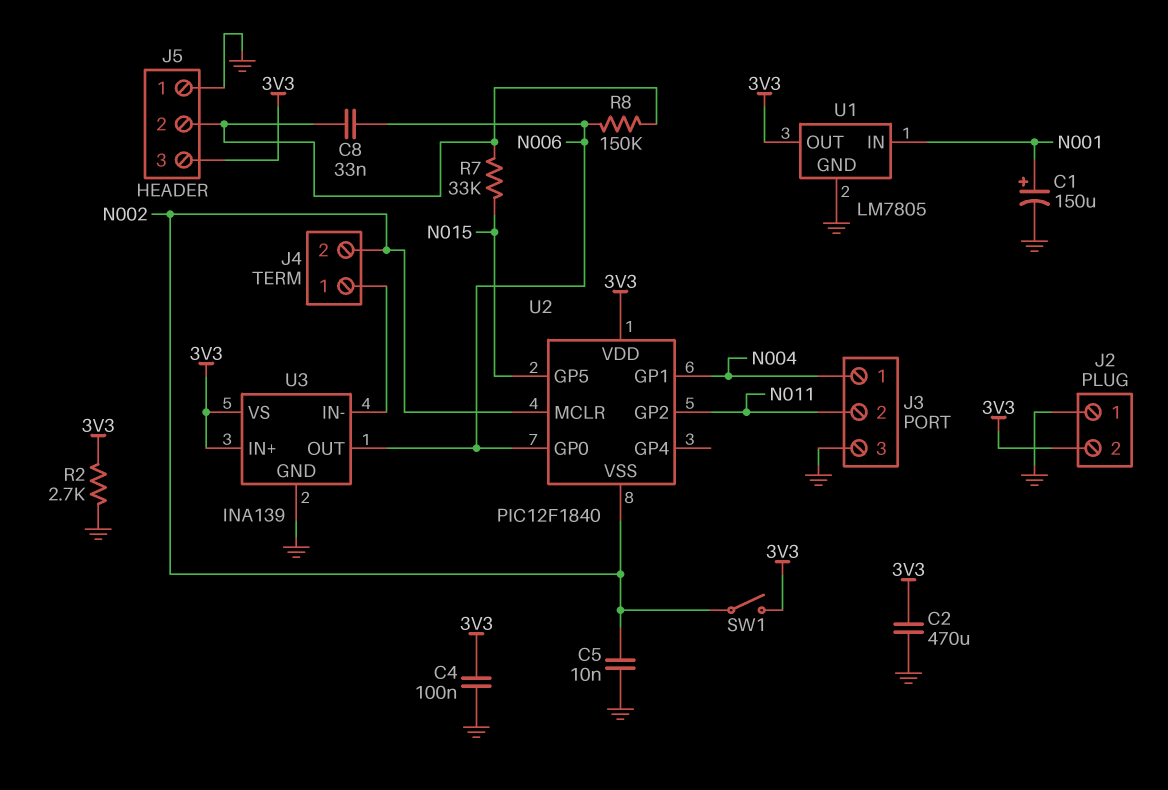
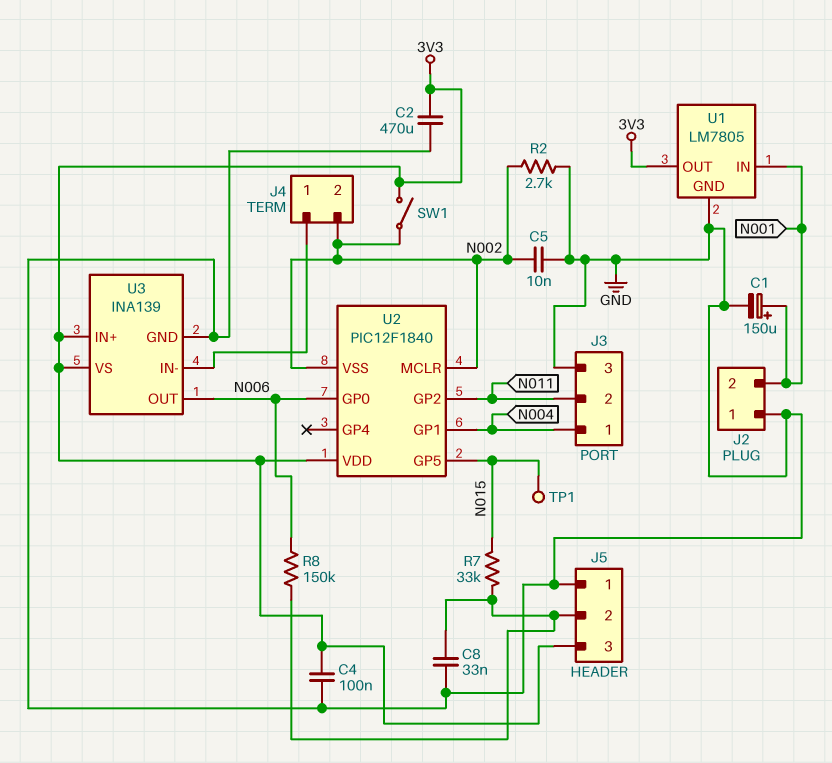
C8: 33nF (J5/2, N006) -> 33nF (GND, J5/2)
J2 pin 2: 3V3 -> N001
R2: 2.7k (3V3, GND) -> 2.7k (GND, N002)
TP1: none -> test point (N015)

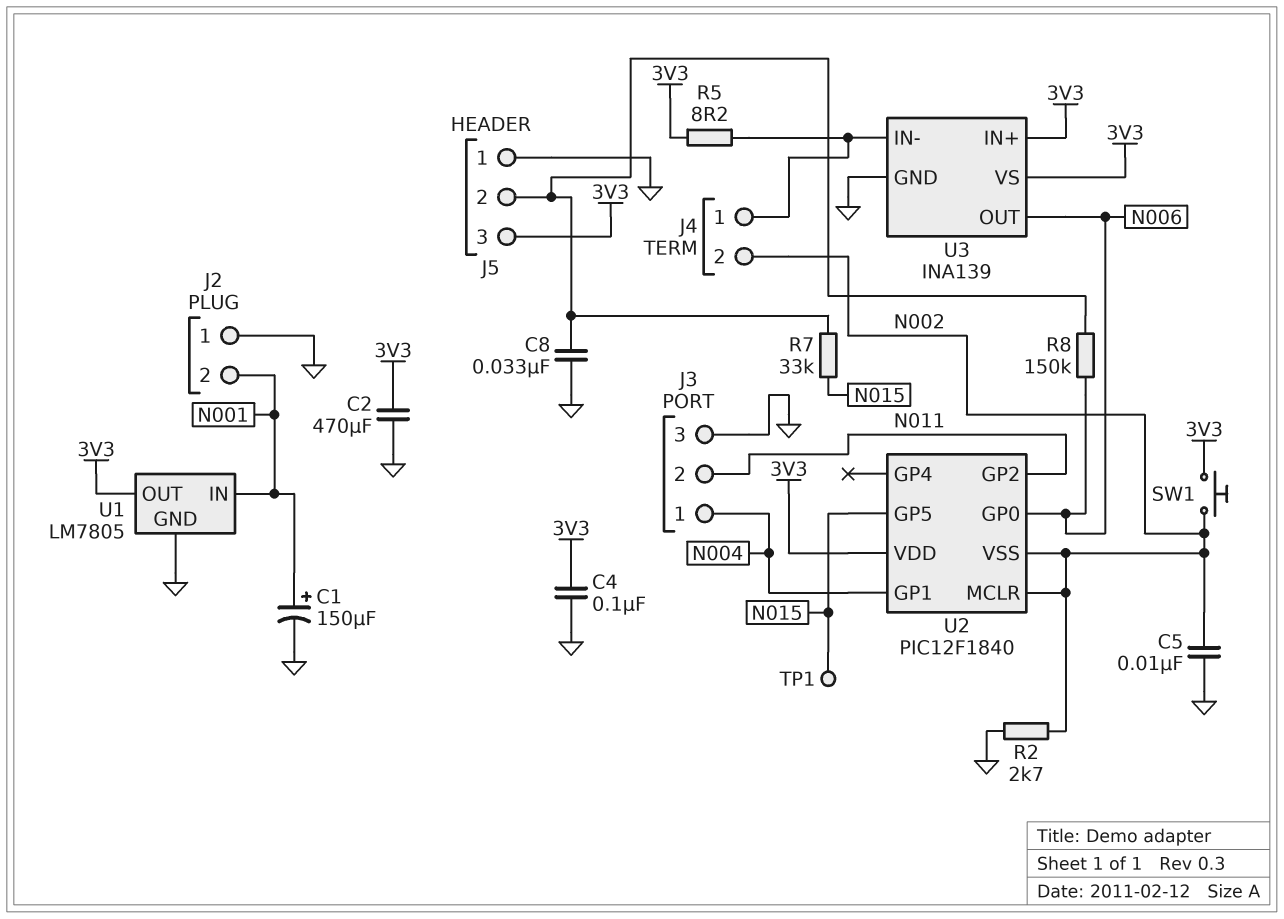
R5: none -> 8.2 (3V3, J4/1)
SW1: switch (3V3, N002) -> button (3V3, N002)

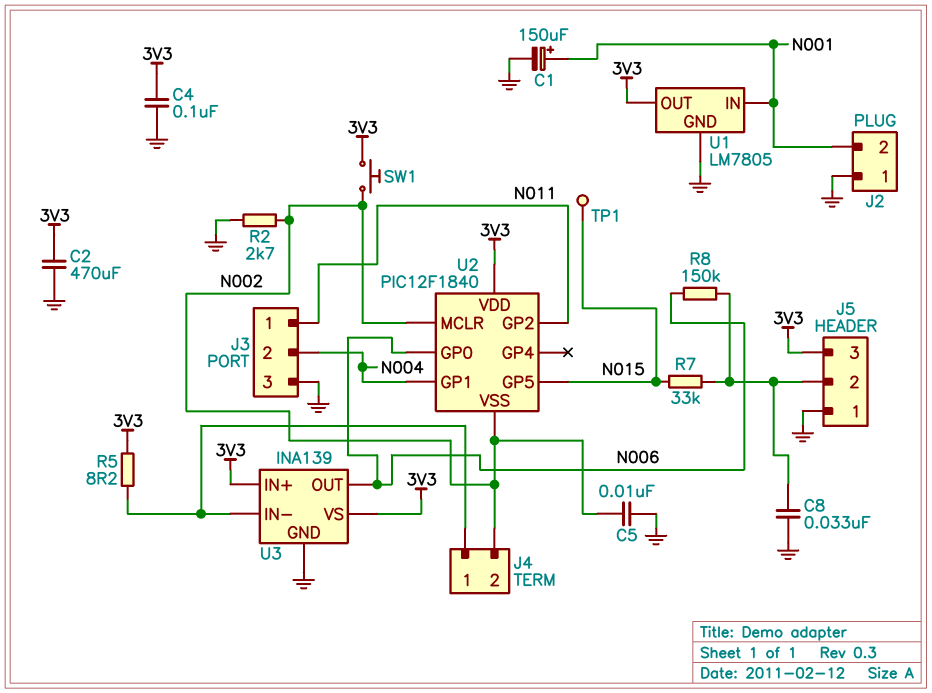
J3 pin 1: N004 -> N011
J3 pin 2: N011 -> N004

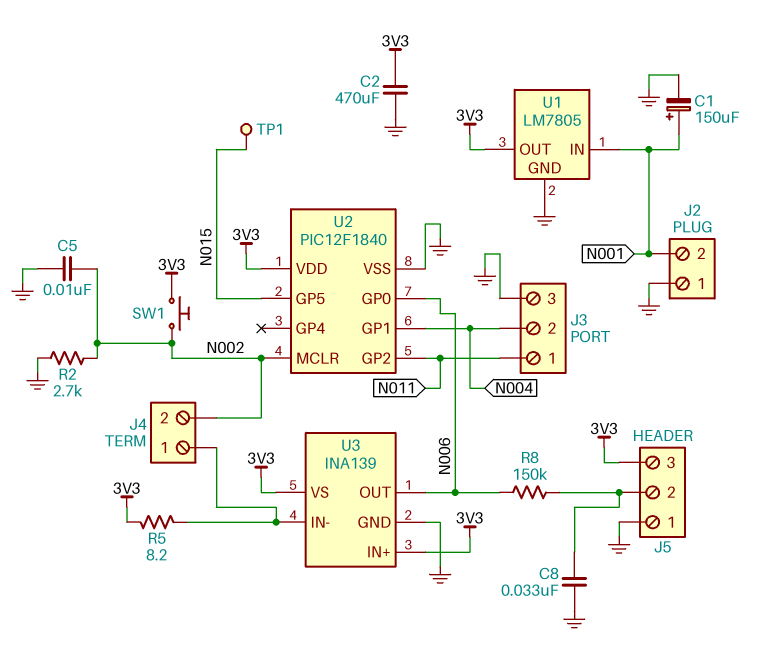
C4: 100nF (3V3, GND) -> none
R7: 33k (J5/2, N015) -> none
U2 pin VSS: N002 -> GND

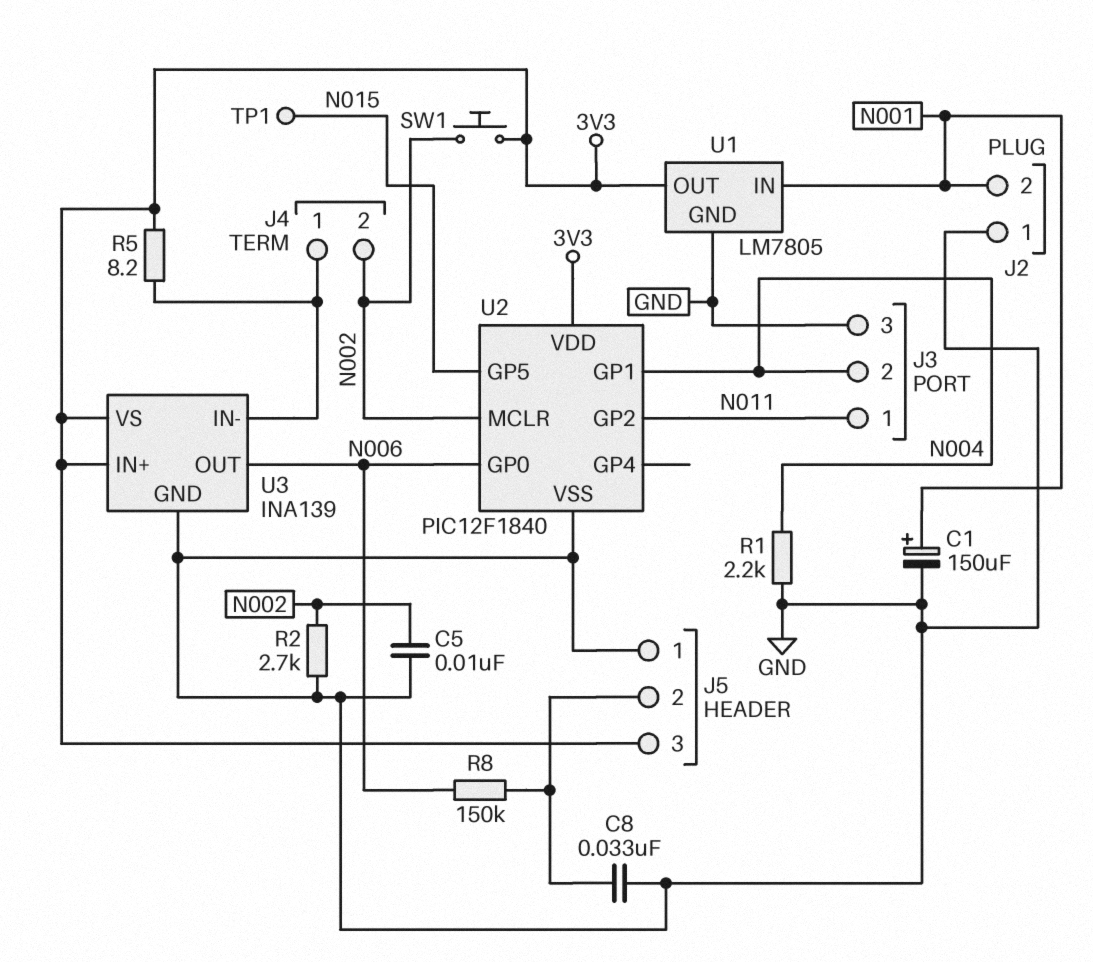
C2: 470uF (3V3, GND) -> none
R1: none -> 2.2k (GND, N004)

